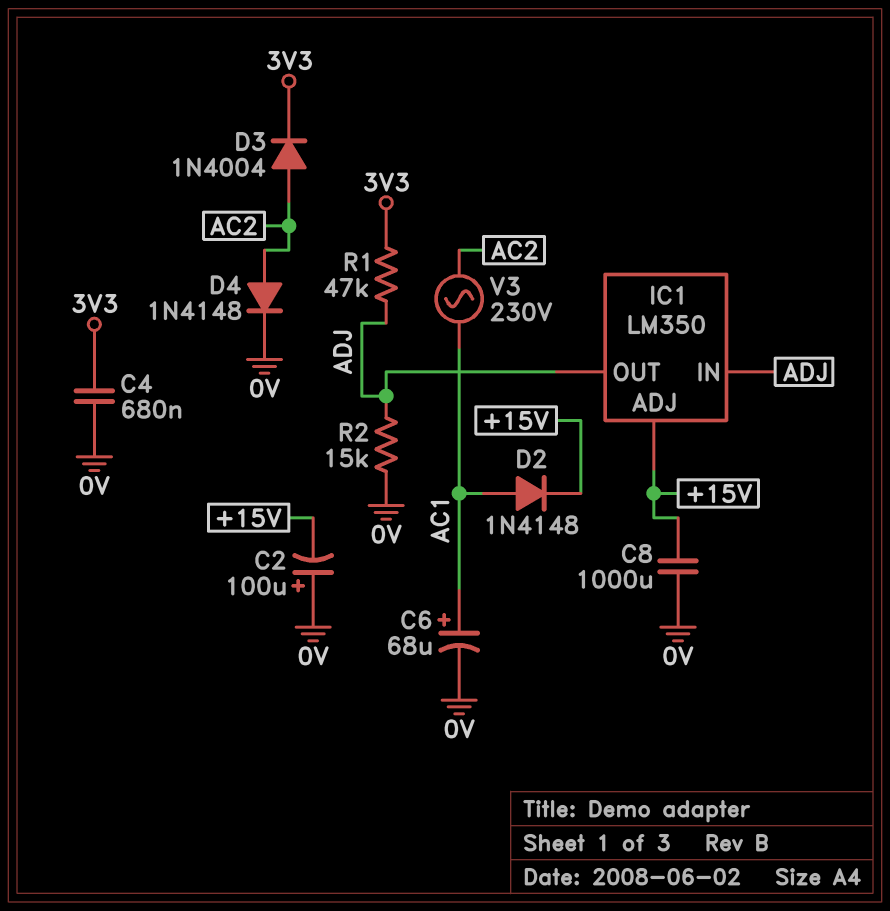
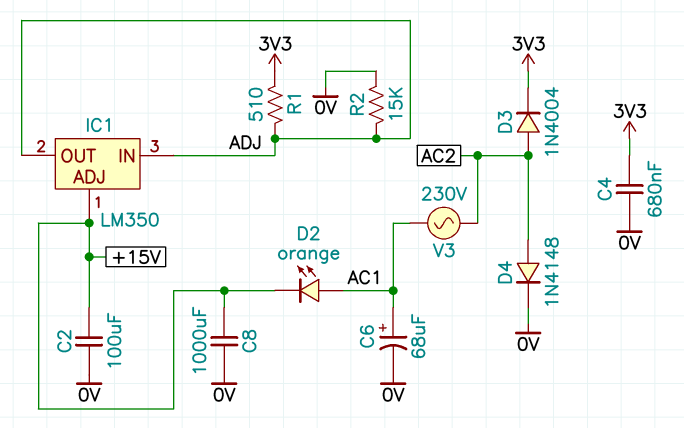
C2: 100uF (plus 0V, minus +15V) -> 100uF (+15V, 0V)
D2: diode 1N4148 (A AC1, K +15V) -> LED orange (A AC1, K +15V)
R1: 47k (3V3, ADJ) -> 510 (3V3, ADJ)

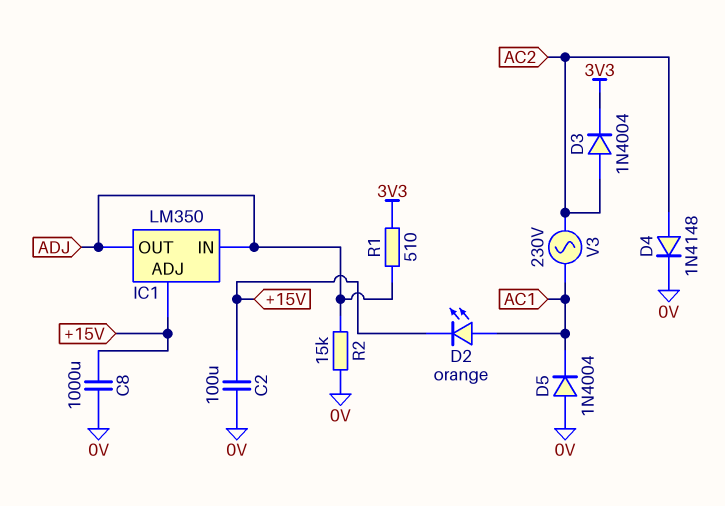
C4: 680nF (0V, 3V3) -> none
C6: 68uF (plus AC1, minus 0V) -> none
D5: none -> diode 1N4004 (A 0V, K AC1)

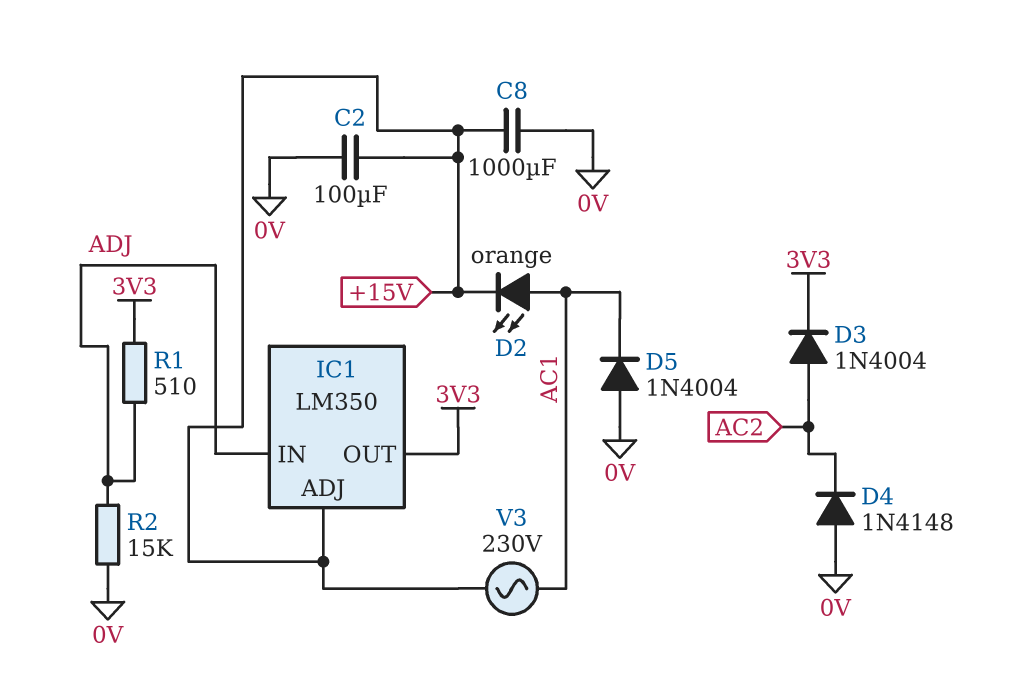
D4: diode 1N4148 (A AC2, K 0V) -> diode 1N4148 (A 0V, K AC2)
IC1 pin OUT: ADJ -> 3V3
V3: AC 230V (AC1, AC2) -> AC 230V (+15V, AC1)

